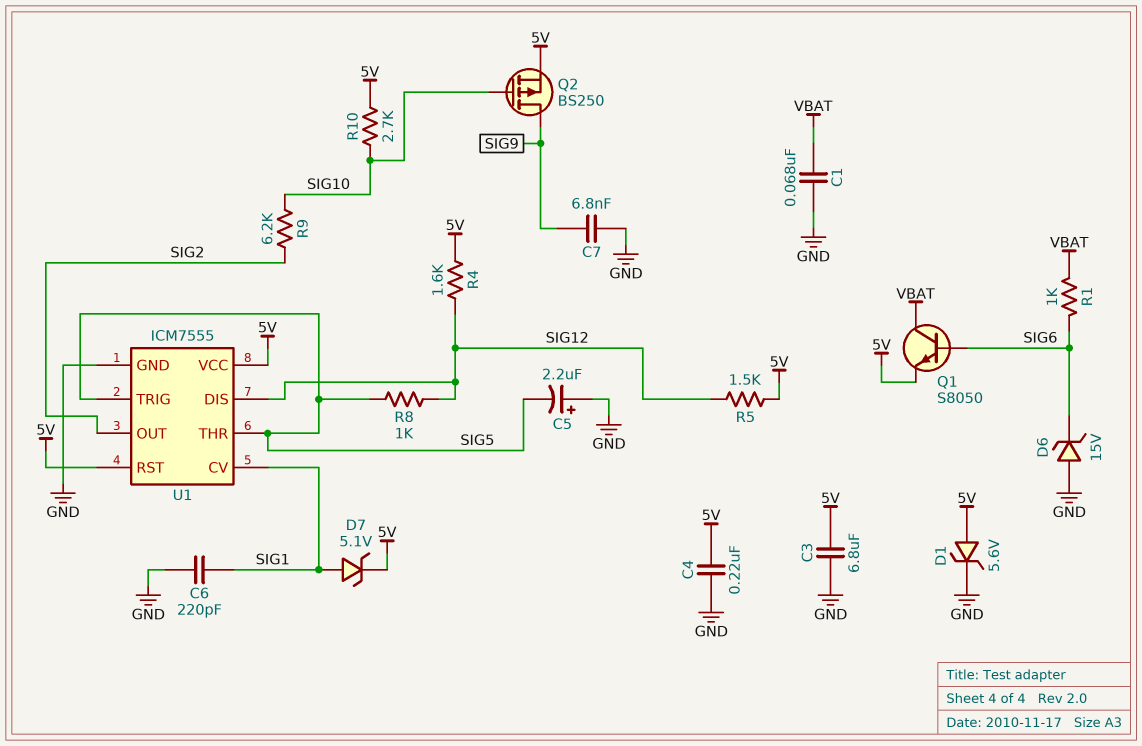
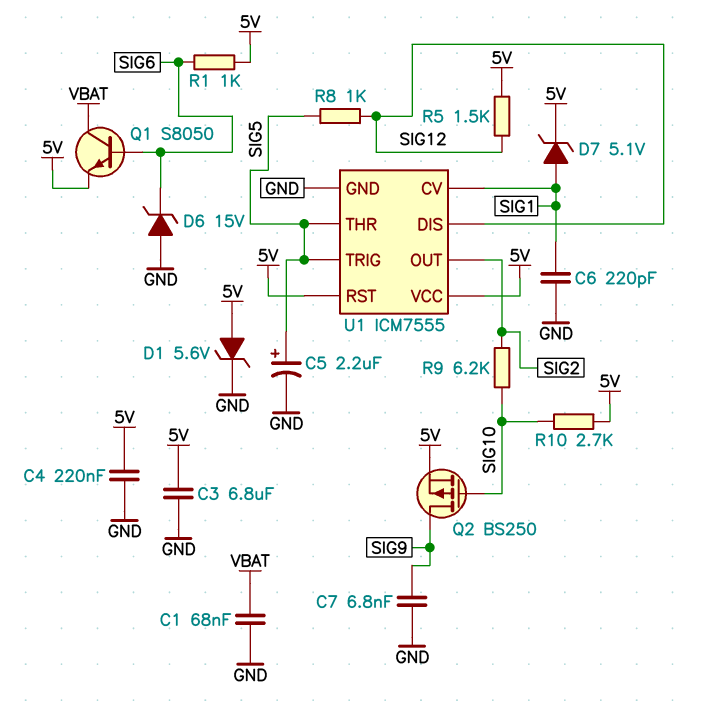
C5: 2.2uF (plus GND, minus SIG5) -> 2.2uF (plus SIG5, minus GND)
R1: 1k (SIG6, VBAT) -> 1k (5V, SIG6)
R4: 1.6k (5V, SIG12) -> none

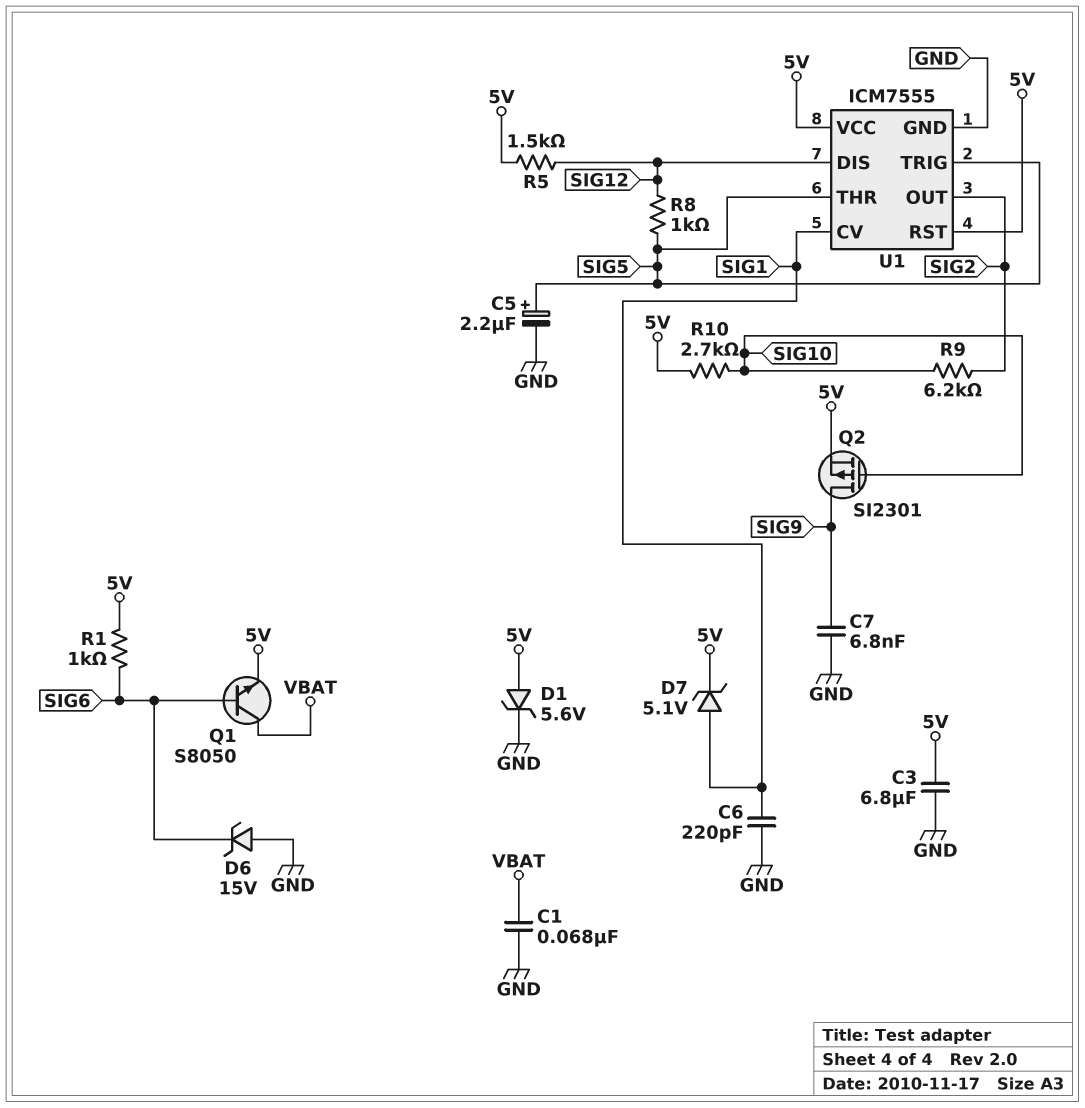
C4: 220nF (5V, GND) -> none
Q2: PMOS BS250 (G SIG10, D SIG9, S 5V) -> PMOS SI2301 (G SIG10, D SIG9, S 5V)

